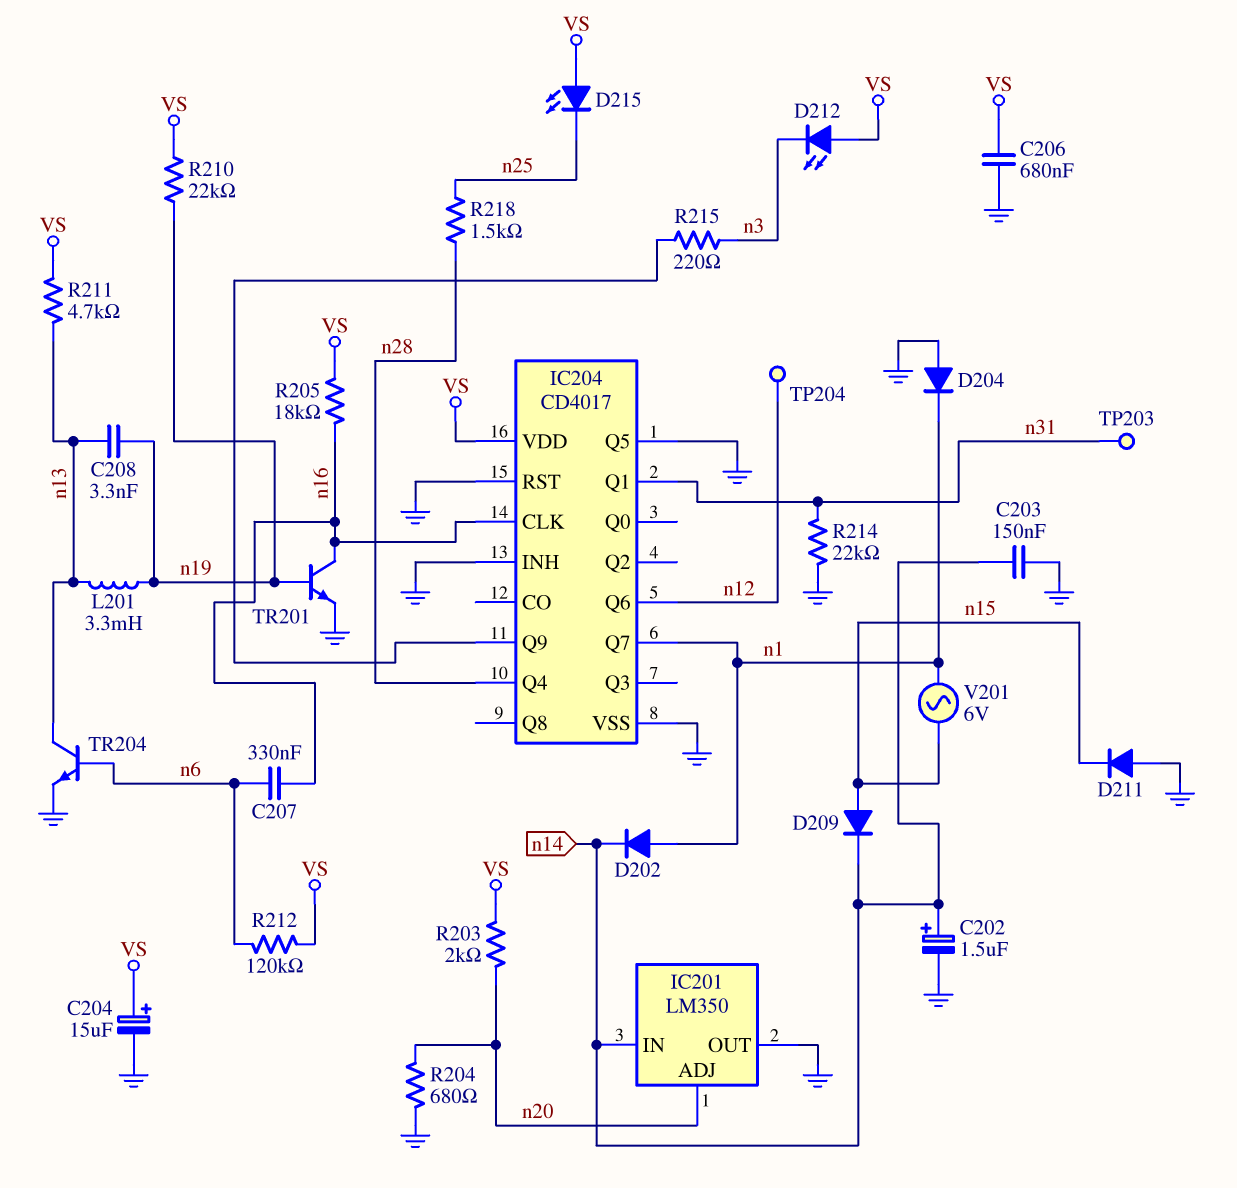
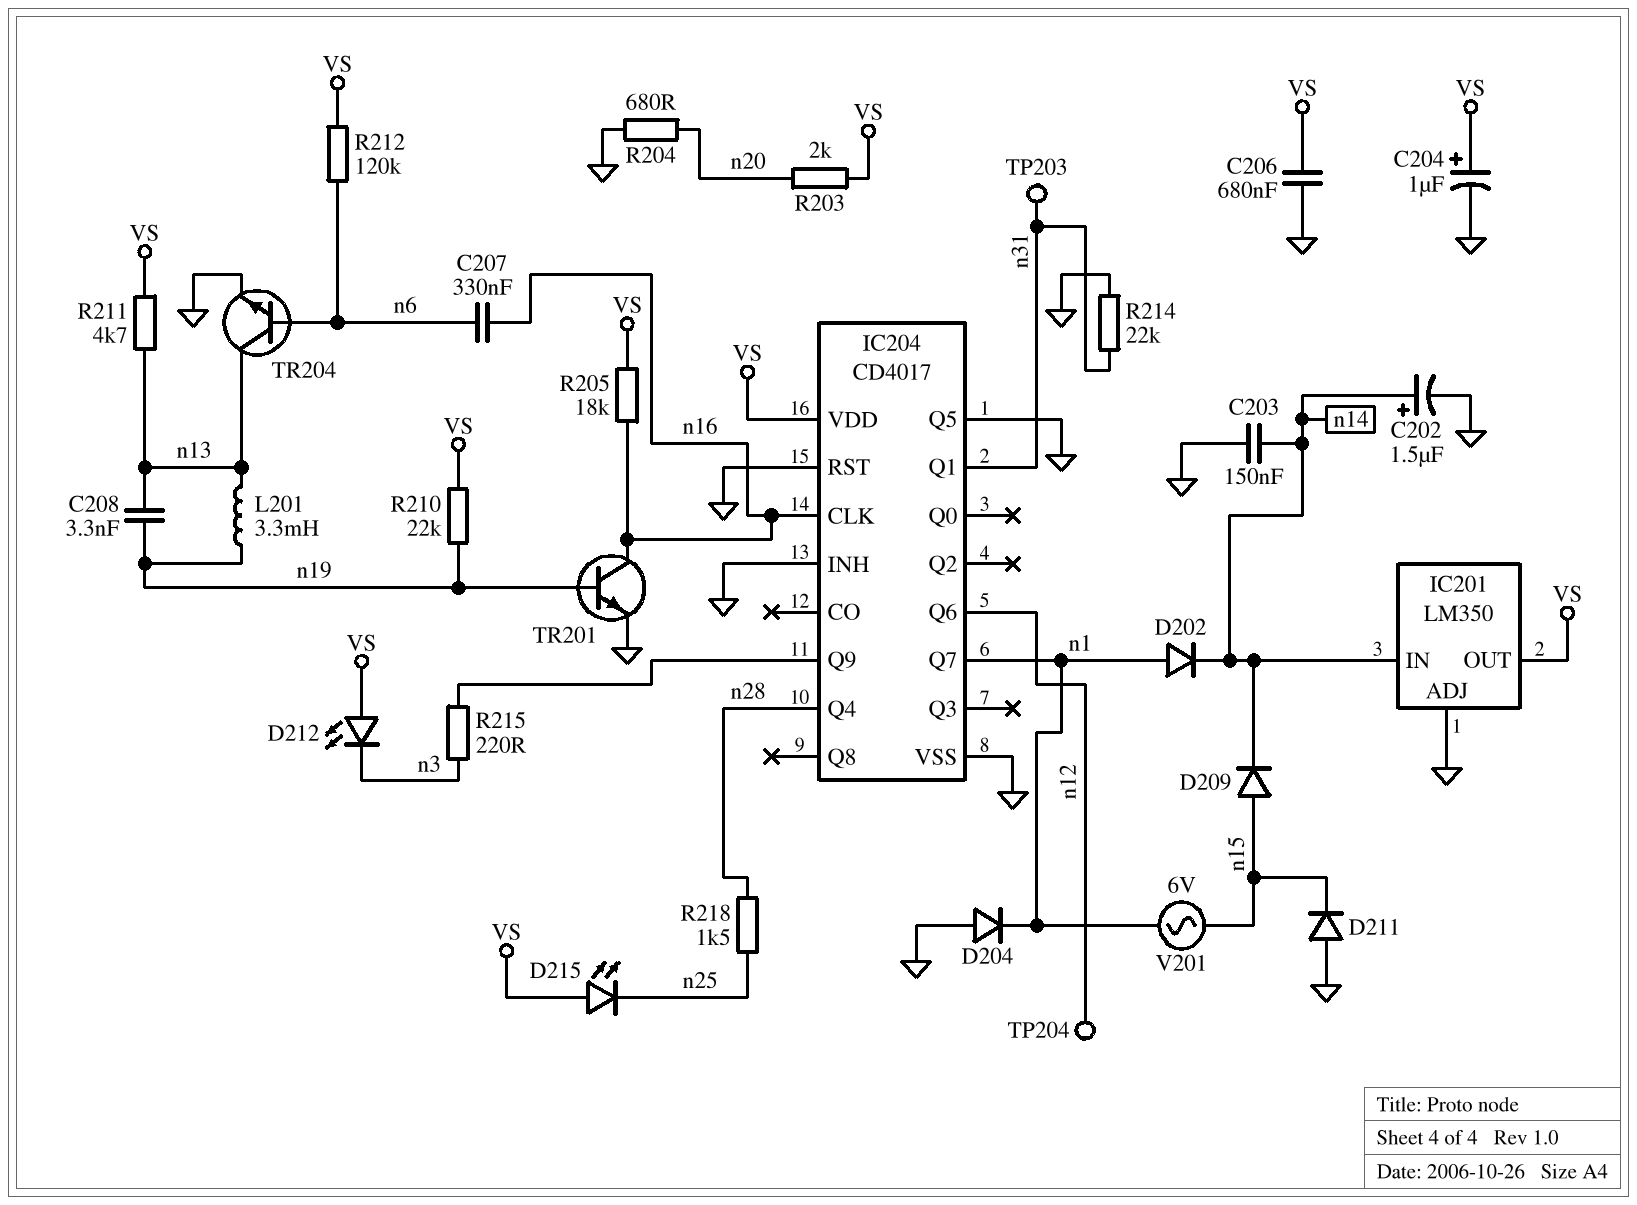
C204: 15uF (plus VS, minus GND) -> 1uF (plus VS, minus GND)
IC201 pin ADJ: n20 -> GND
IC201 pin OUT: GND -> VS

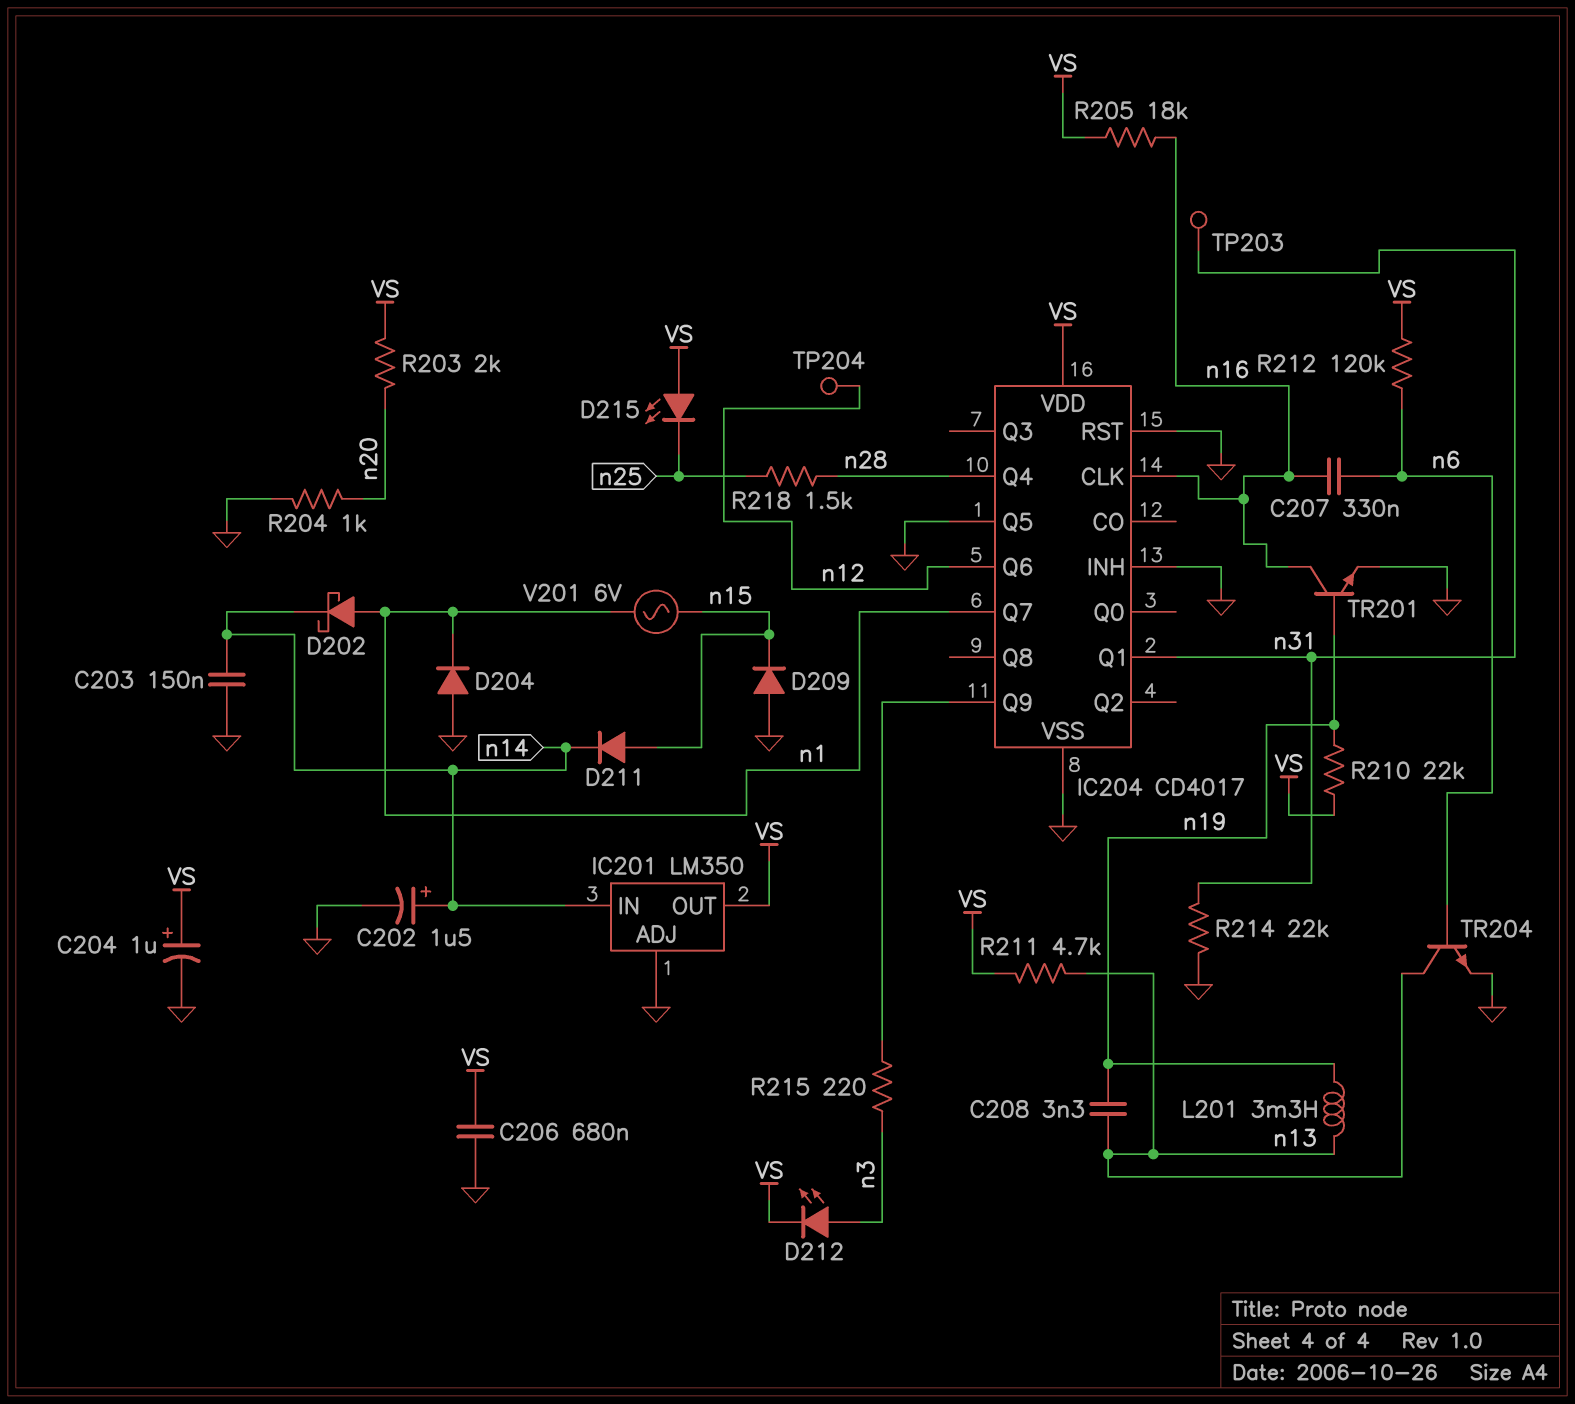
D202: diode (A n1, K n14) -> schottky (A n1, K n14)
D209: diode (A n15, K n14) -> diode (A GND, K n15)
D211: diode (A GND, K n15) -> diode (A n15, K n14)
D212: LED (A VS, K n3) -> LED (A n3, K VS)
R204: 680 (GND, n20) -> 1k (GND, n20)

